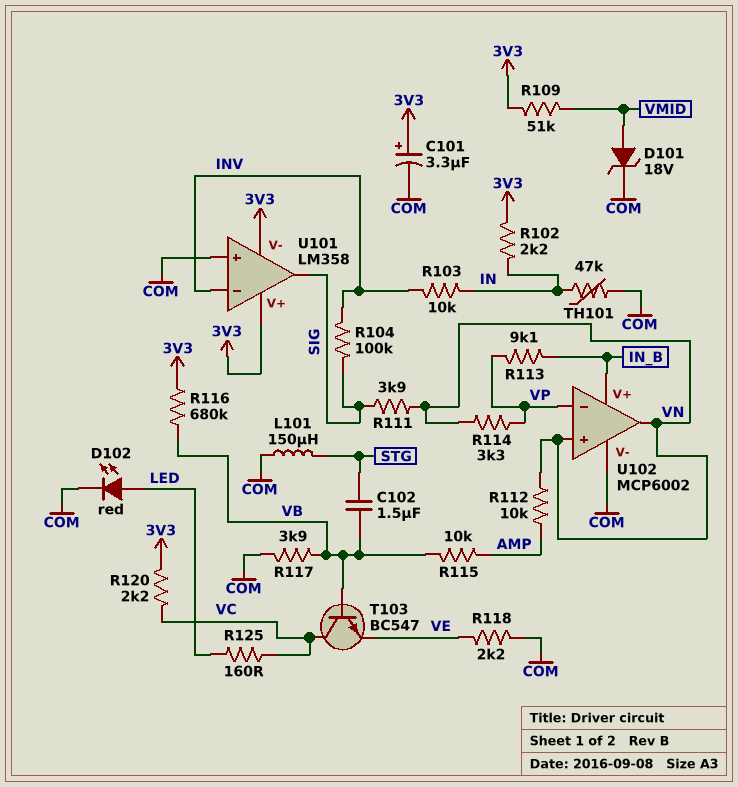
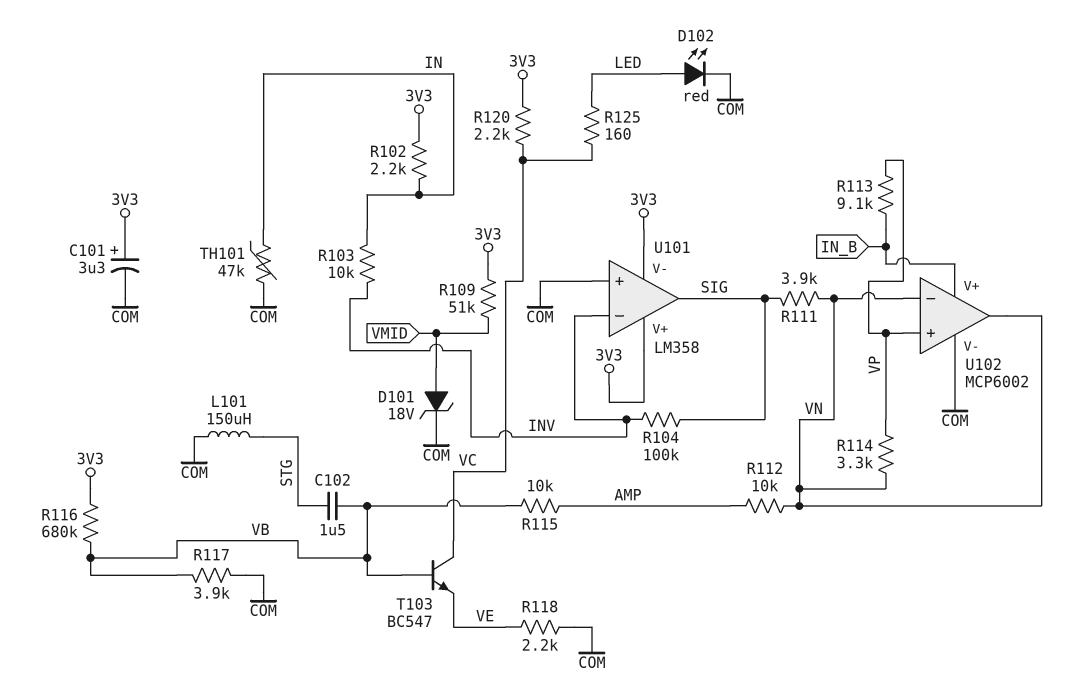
U102 pin in+: VN -> VP
U102 pin in-: VP -> VN

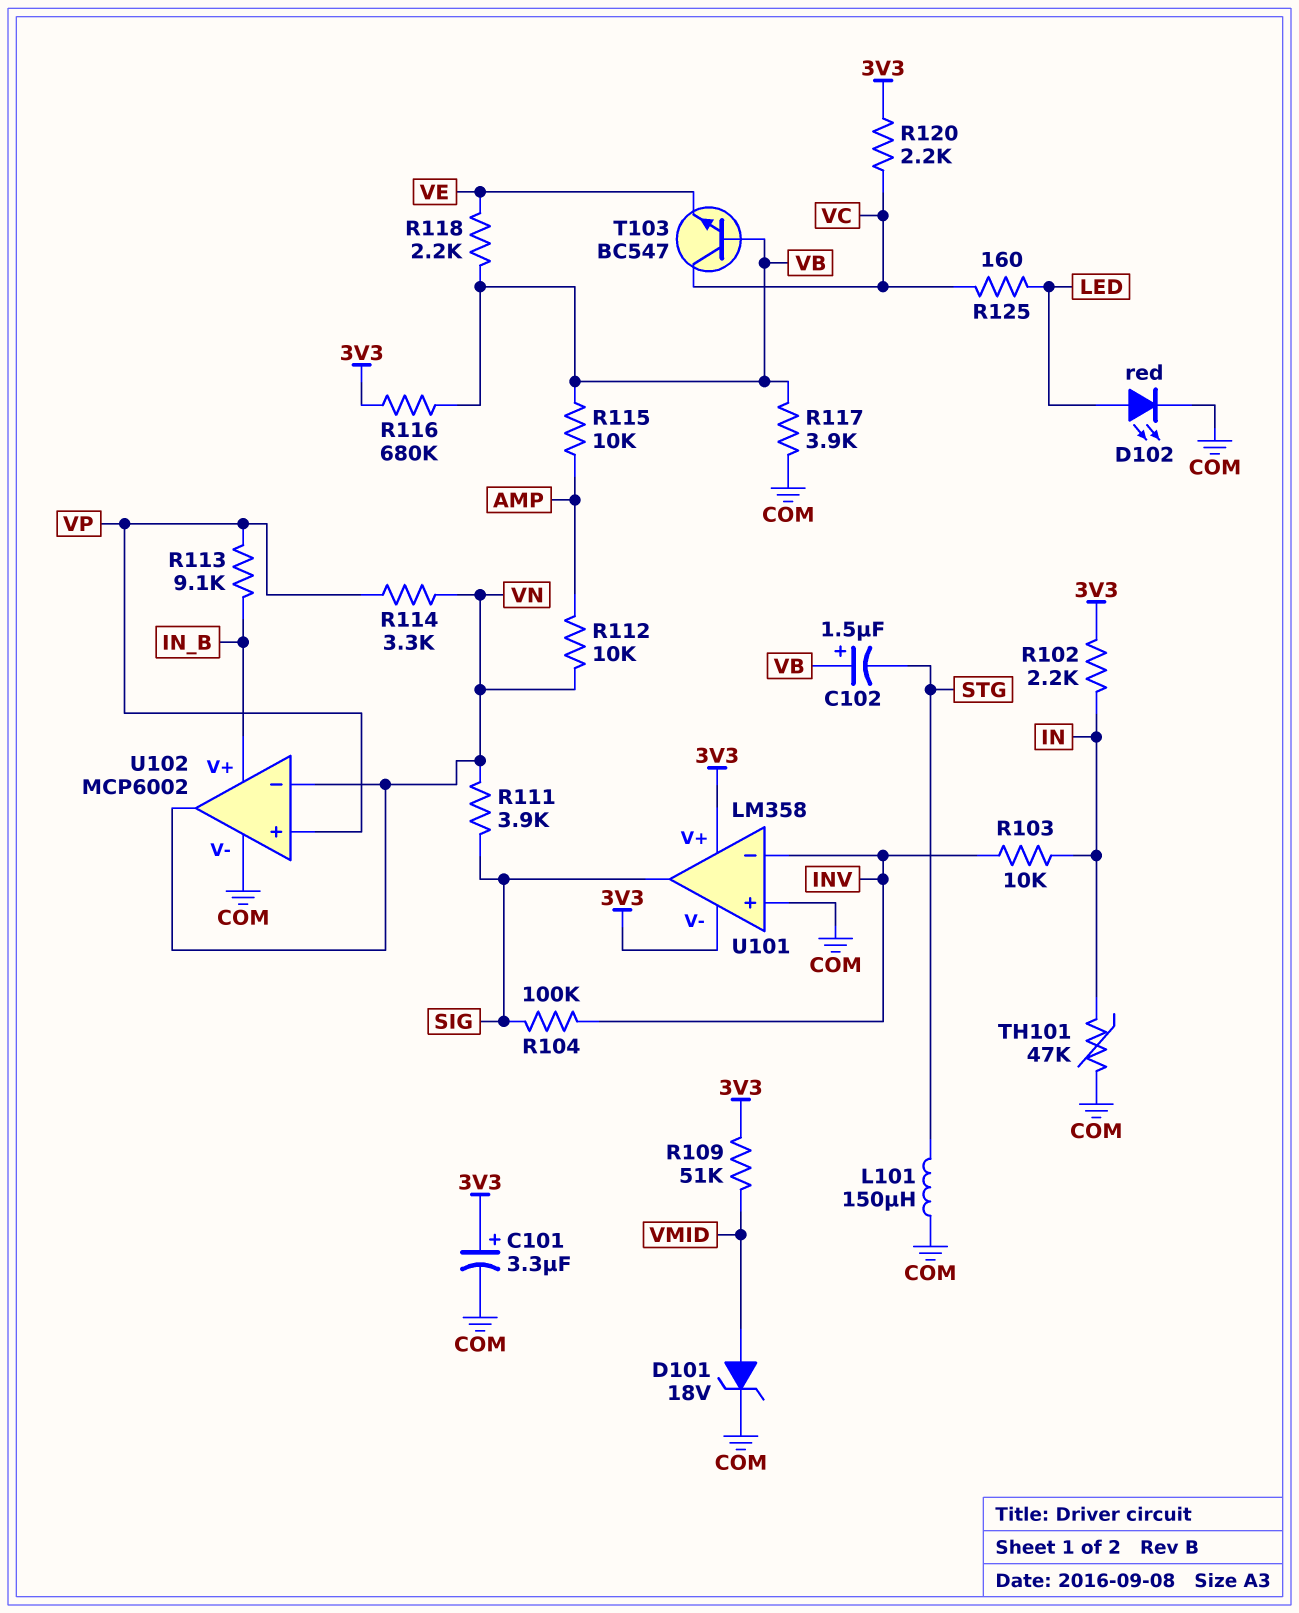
C102: 1.5uF (STG, VB) -> 1.5uF (plus VB, minus STG)
R118: 2.2k (COM, VE) -> 2.2k (VB, VE)

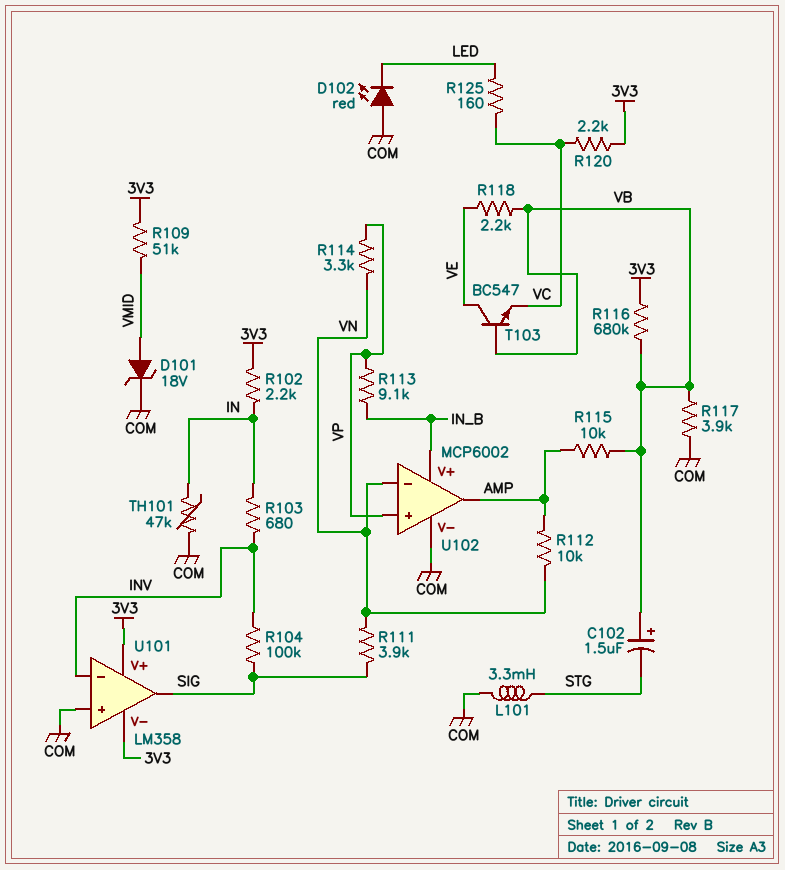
C101: 3.3uF (plus 3V3, minus COM) -> none
D102: LED red (A LED, K COM) -> LED red (A COM, K LED)
L101: 150uH (COM, STG) -> 3.3mH (COM, STG)
R103: 10k (IN, INV) -> 680 (IN, INV)
T103: NPN BC547 (B VB, C VC, E VE) -> NPN BC547 (B VB, C VE, E VC)
U102 pin out: VN -> AMP

